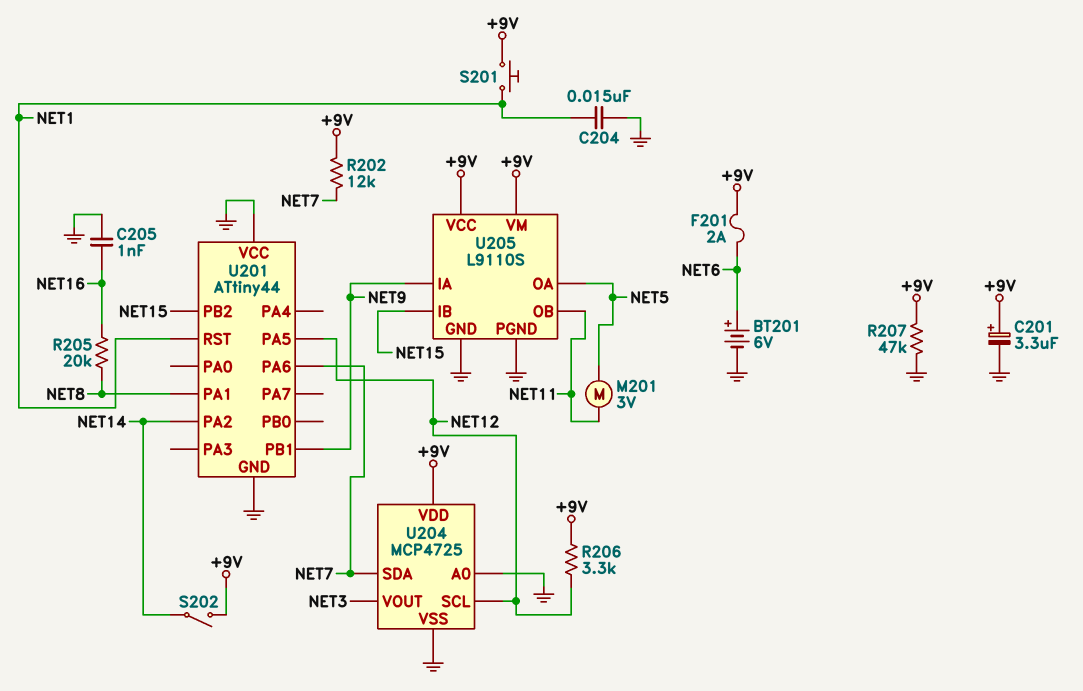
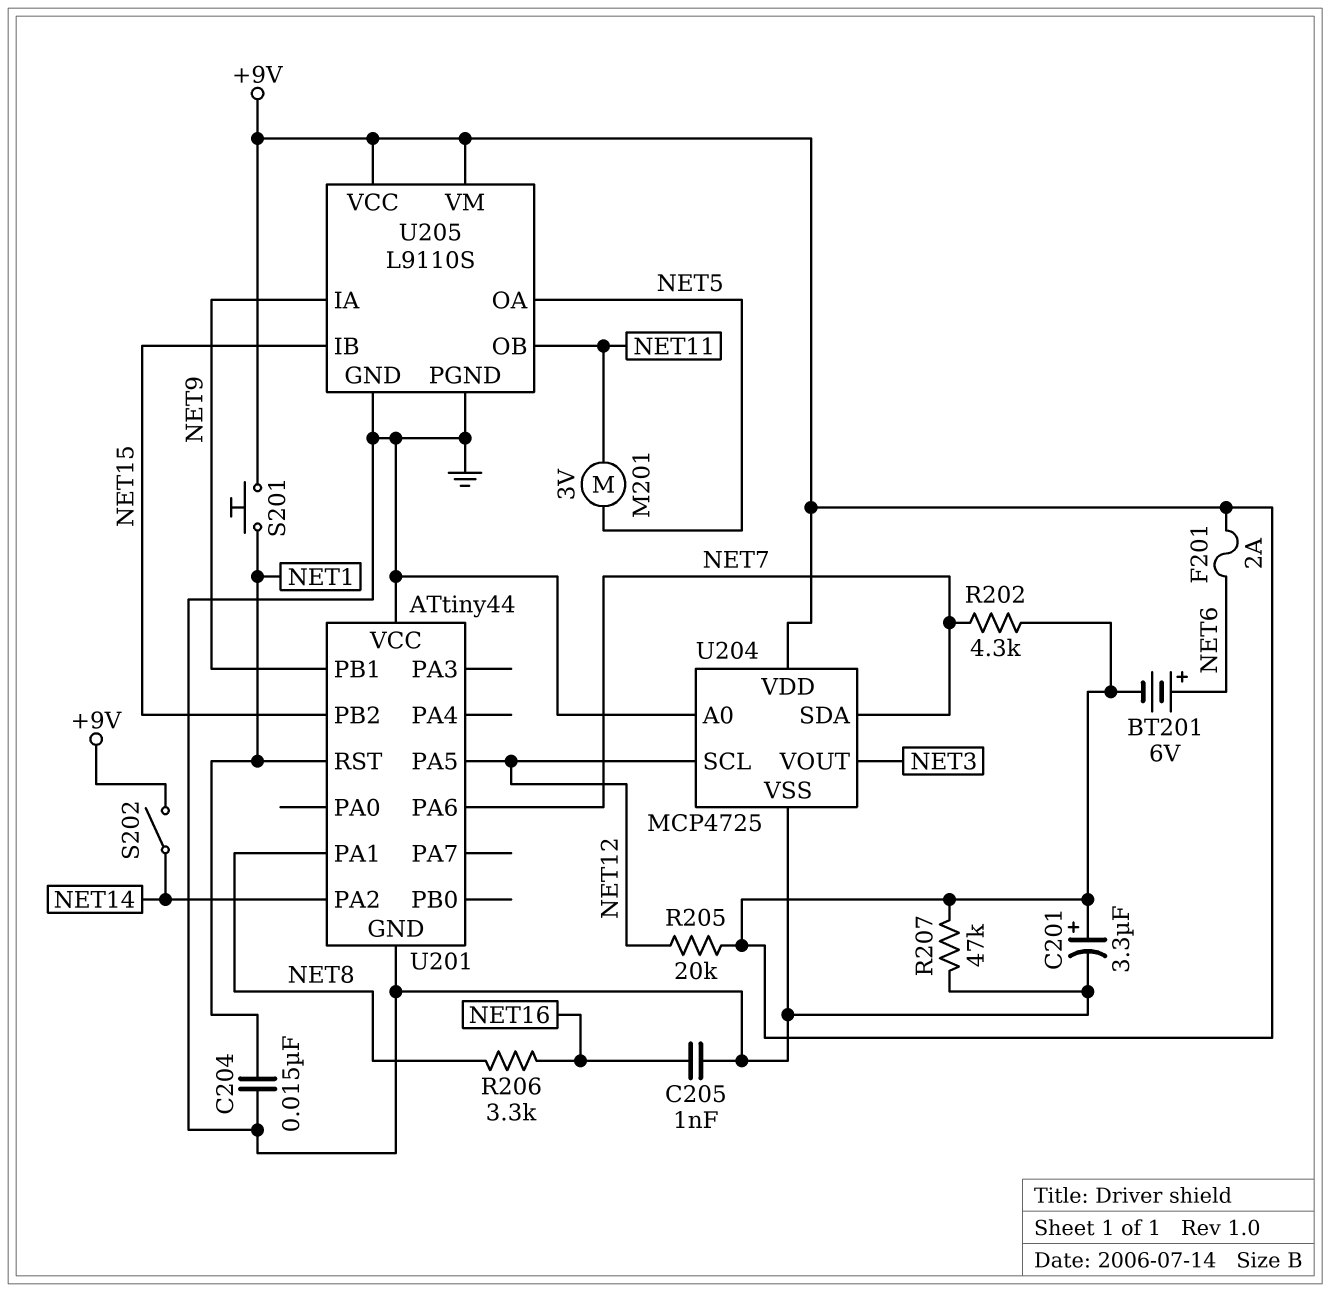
BT201: 6V (plus NET6, minus GND) -> 6V (plus NET6, minus +9V)
R202: 12k (+9V, NET7) -> 4.3k (+9V, NET7)
R205: 20k (NET8, NET16) -> 20k (+9V, NET12)
R206: 3.3k (+9V, NET12) -> 3.3k (NET8, NET16)

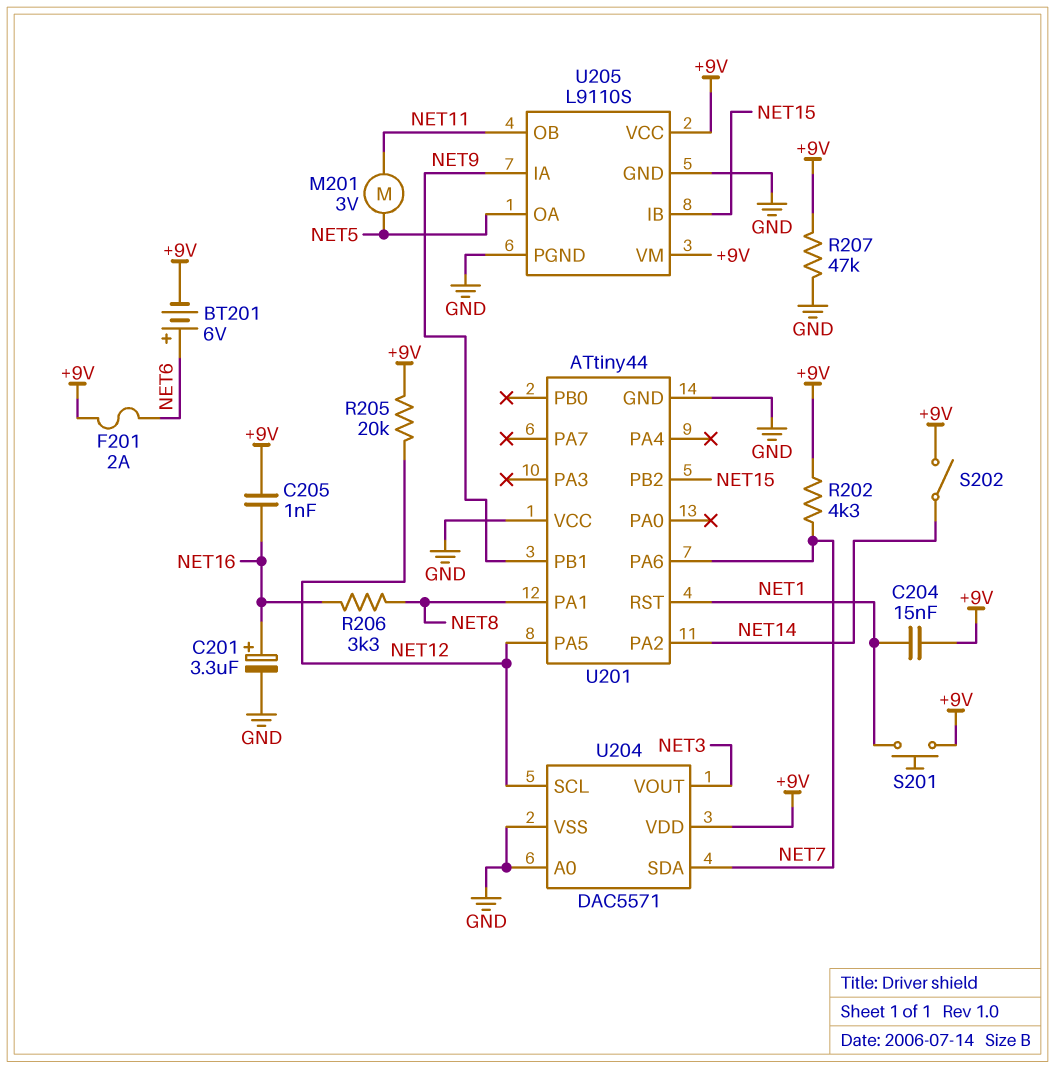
C201: 3.3uF (plus +9V, minus GND) -> 3.3uF (plus NET16, minus GND)
C204: 15nF (GND, NET1) -> 15nF (+9V, NET1)
C205: 1nF (GND, NET16) -> 1nF (+9V, NET16)
U204: MCP4725 -> DAC5571

